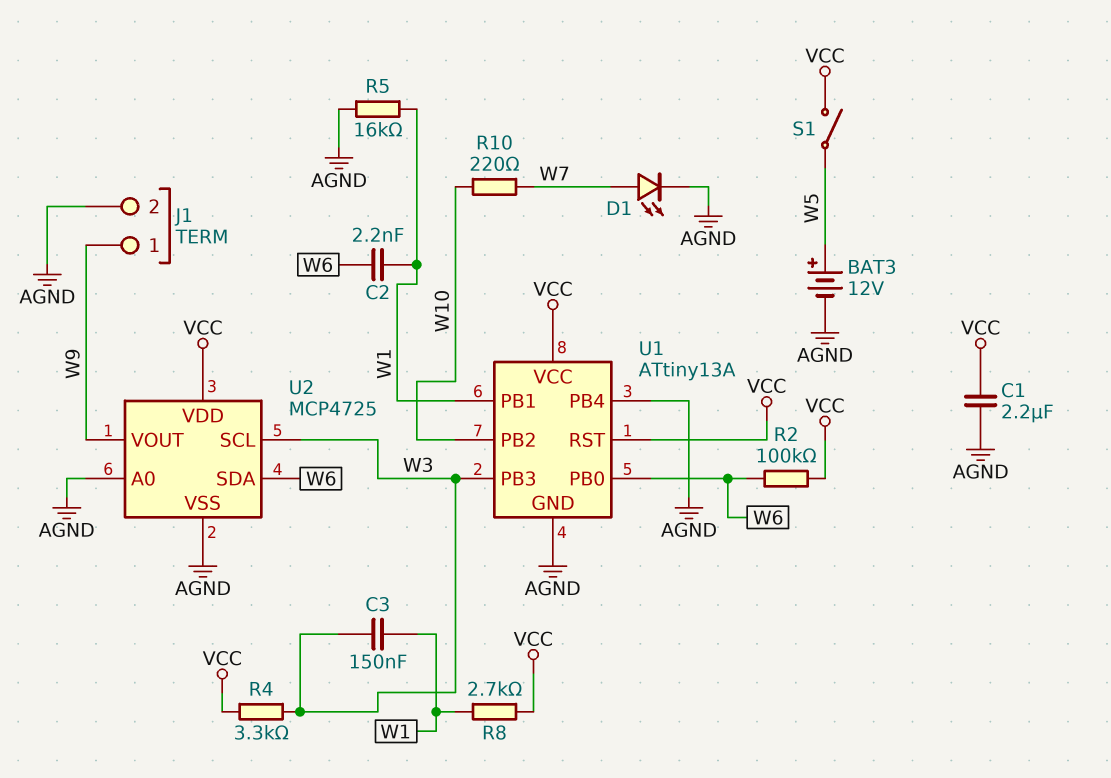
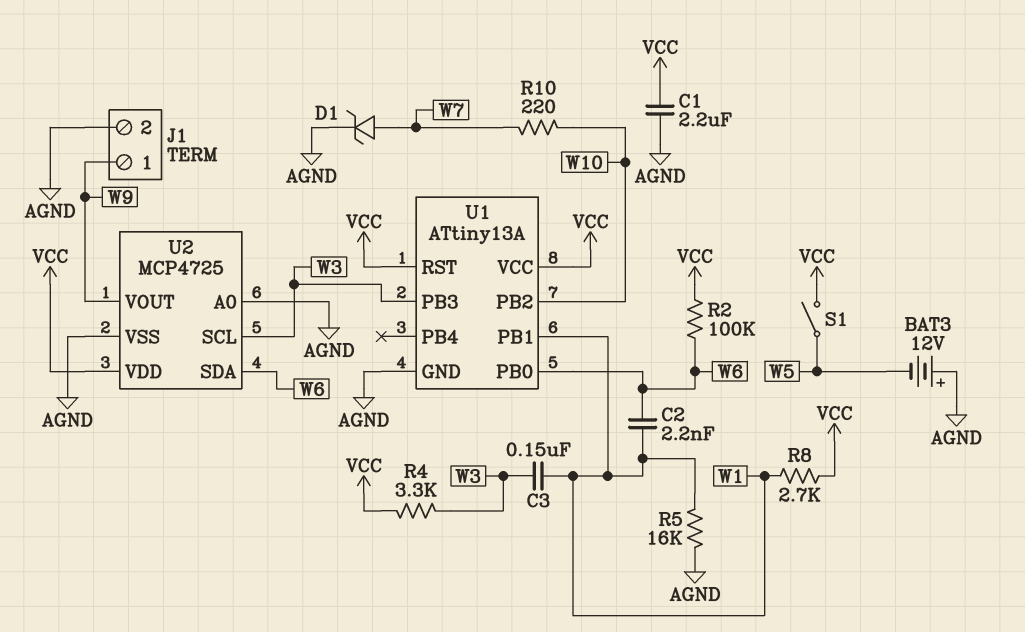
BAT3: 12V (plus W5, minus AGND) -> 12V (plus AGND, minus W5)
D1: LED (A W7, K AGND) -> zener (A W7, K AGND)
U1 pin PB4: AGND -> none

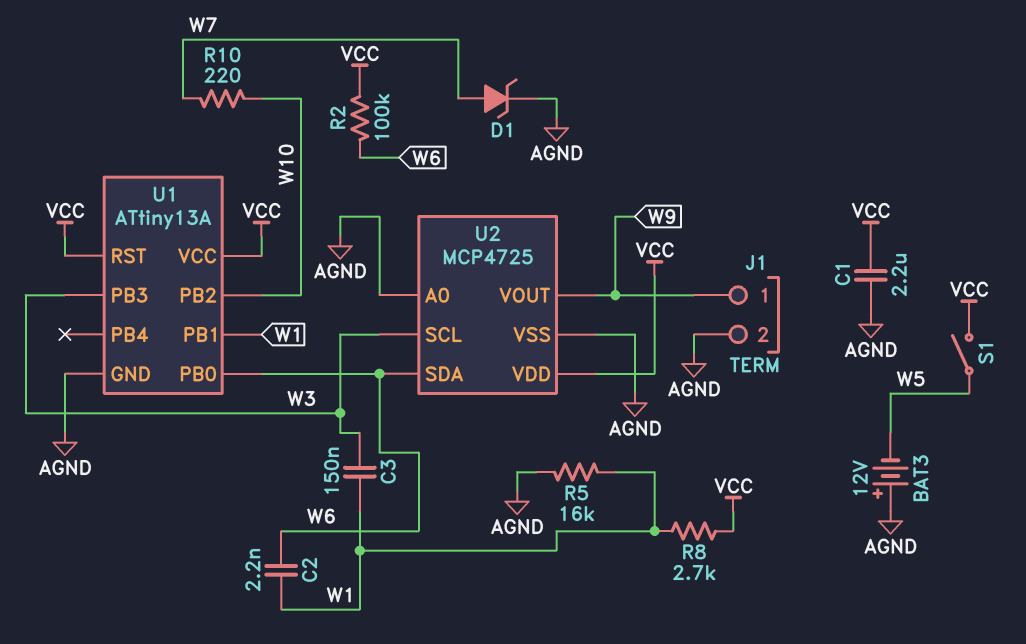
R4: 3.3k (VCC, W3) -> none

